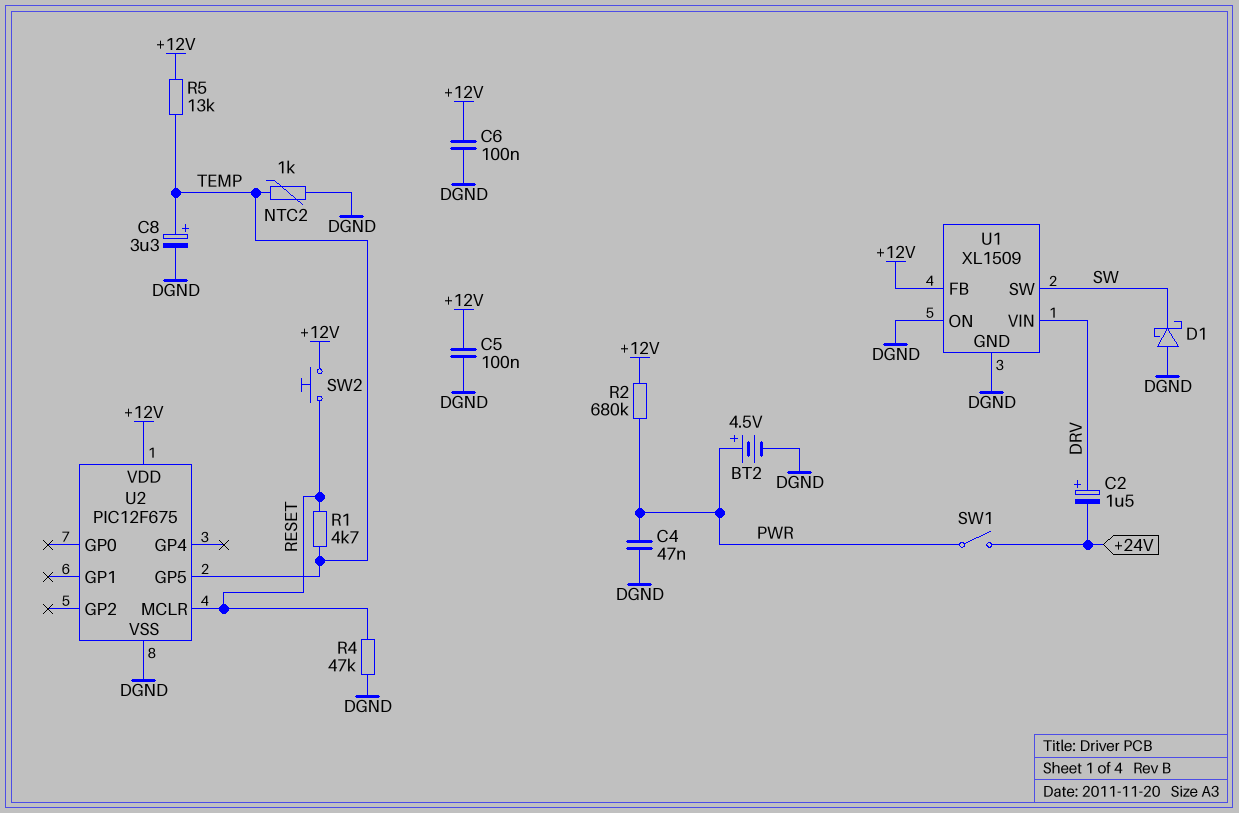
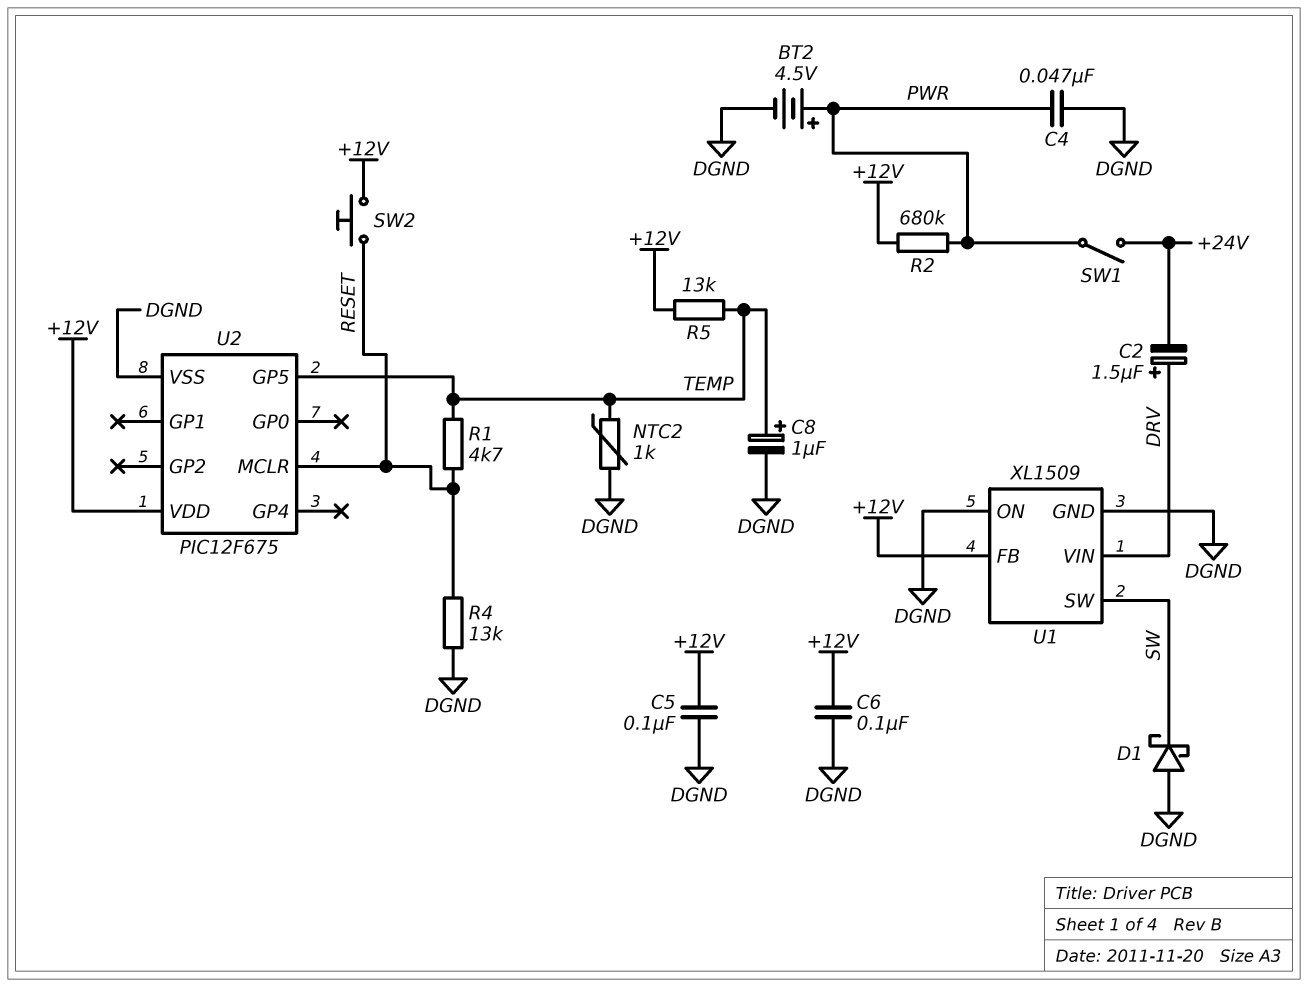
C8: 3.3uF (plus TEMP, minus DGND) -> 1uF (plus TEMP, minus DGND)
R4: 47k (DGND, RESET) -> 13k (DGND, RESET)

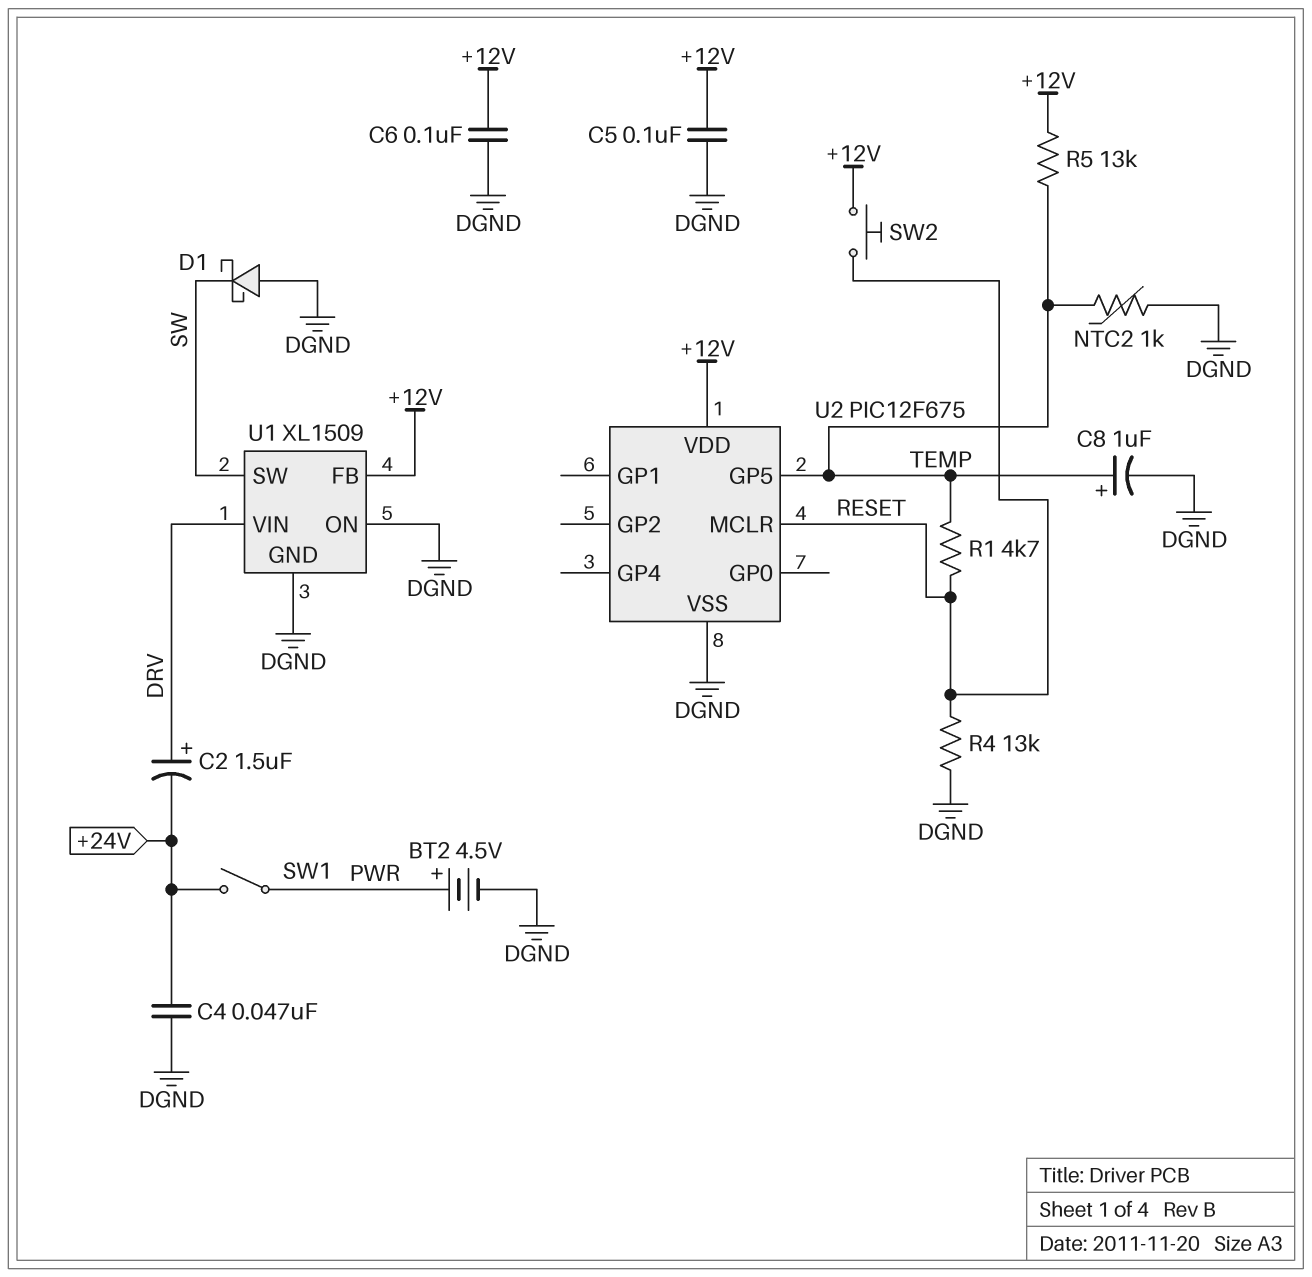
C4: 47nF (DGND, PWR) -> 47nF (+24V, DGND)
R2: 680k (+12V, PWR) -> none

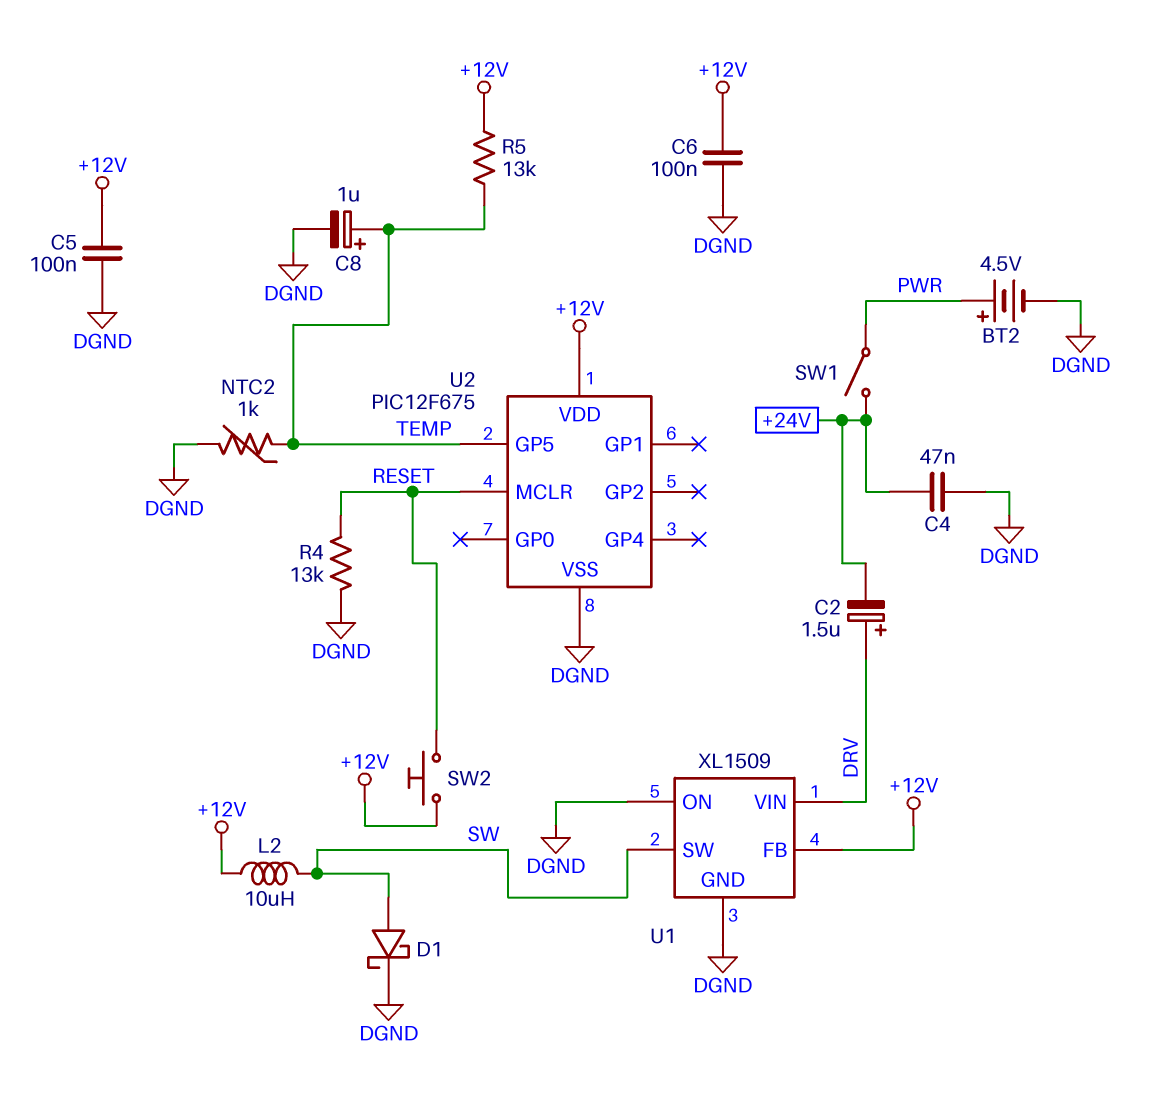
D1: schottky (A DGND, K SW) -> schottky (A SW, K DGND)
L2: none -> 10uH (+12V, SW)
R1: 4.7k (RESET, TEMP) -> none

